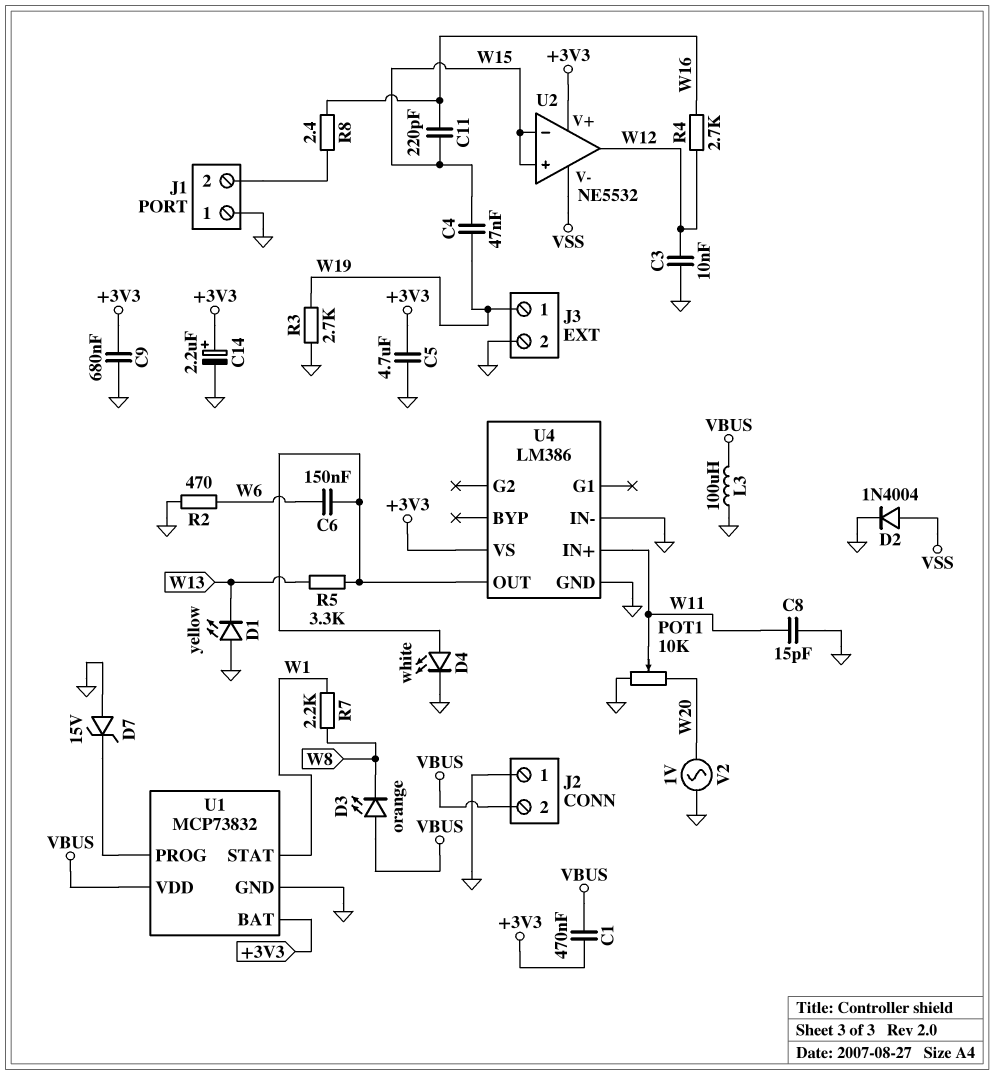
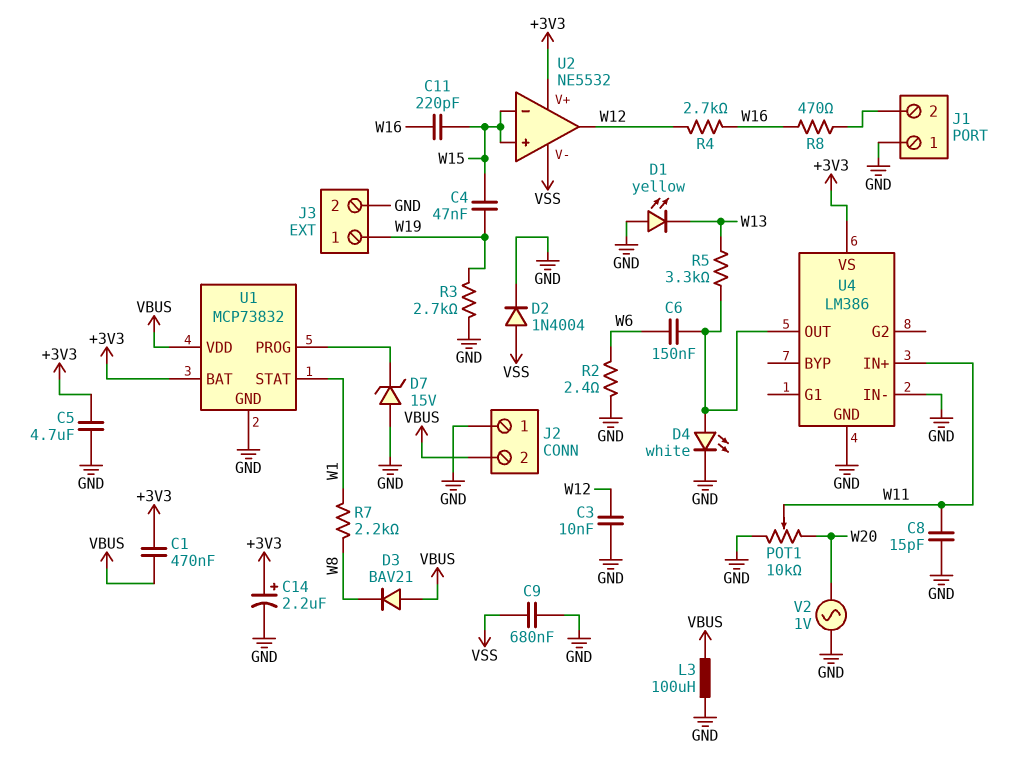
C9: 680nF (+3V3, GND) -> 680nF (GND, VSS)
D3: LED orange (A VBUS, K W8) -> diode BAV21 (A VBUS, K W8)
R2: 470 (GND, W6) -> 2.4 (GND, W6)
R8: 2.4 (J1/2, W16) -> 470 (J1/2, W16)

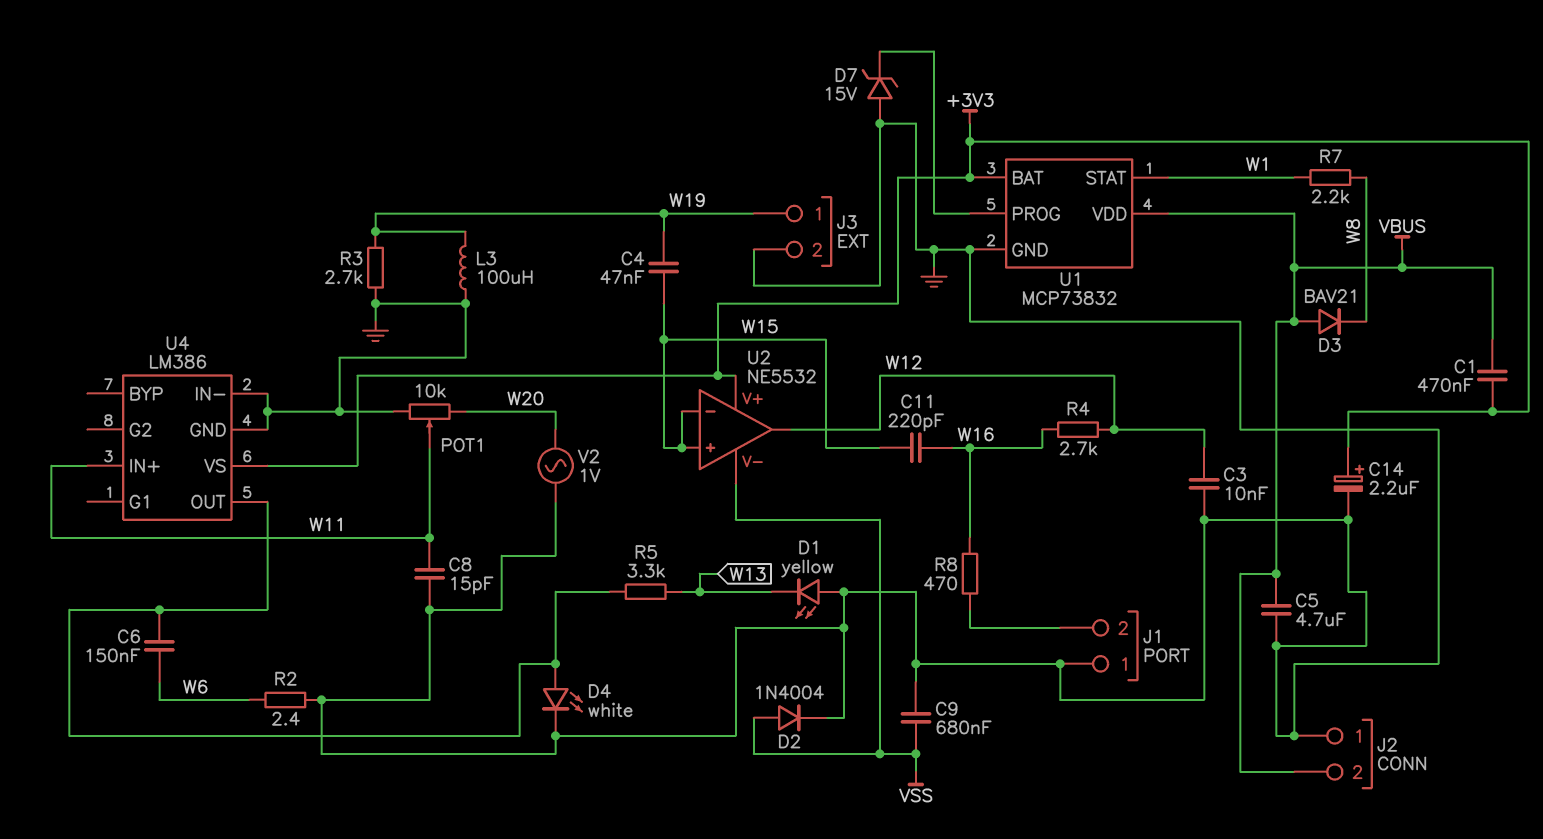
C5: 4.7uF (+3V3, GND) -> 4.7uF (GND, VBUS)
L3: 100uH (GND, VBUS) -> 100uH (GND, W19)

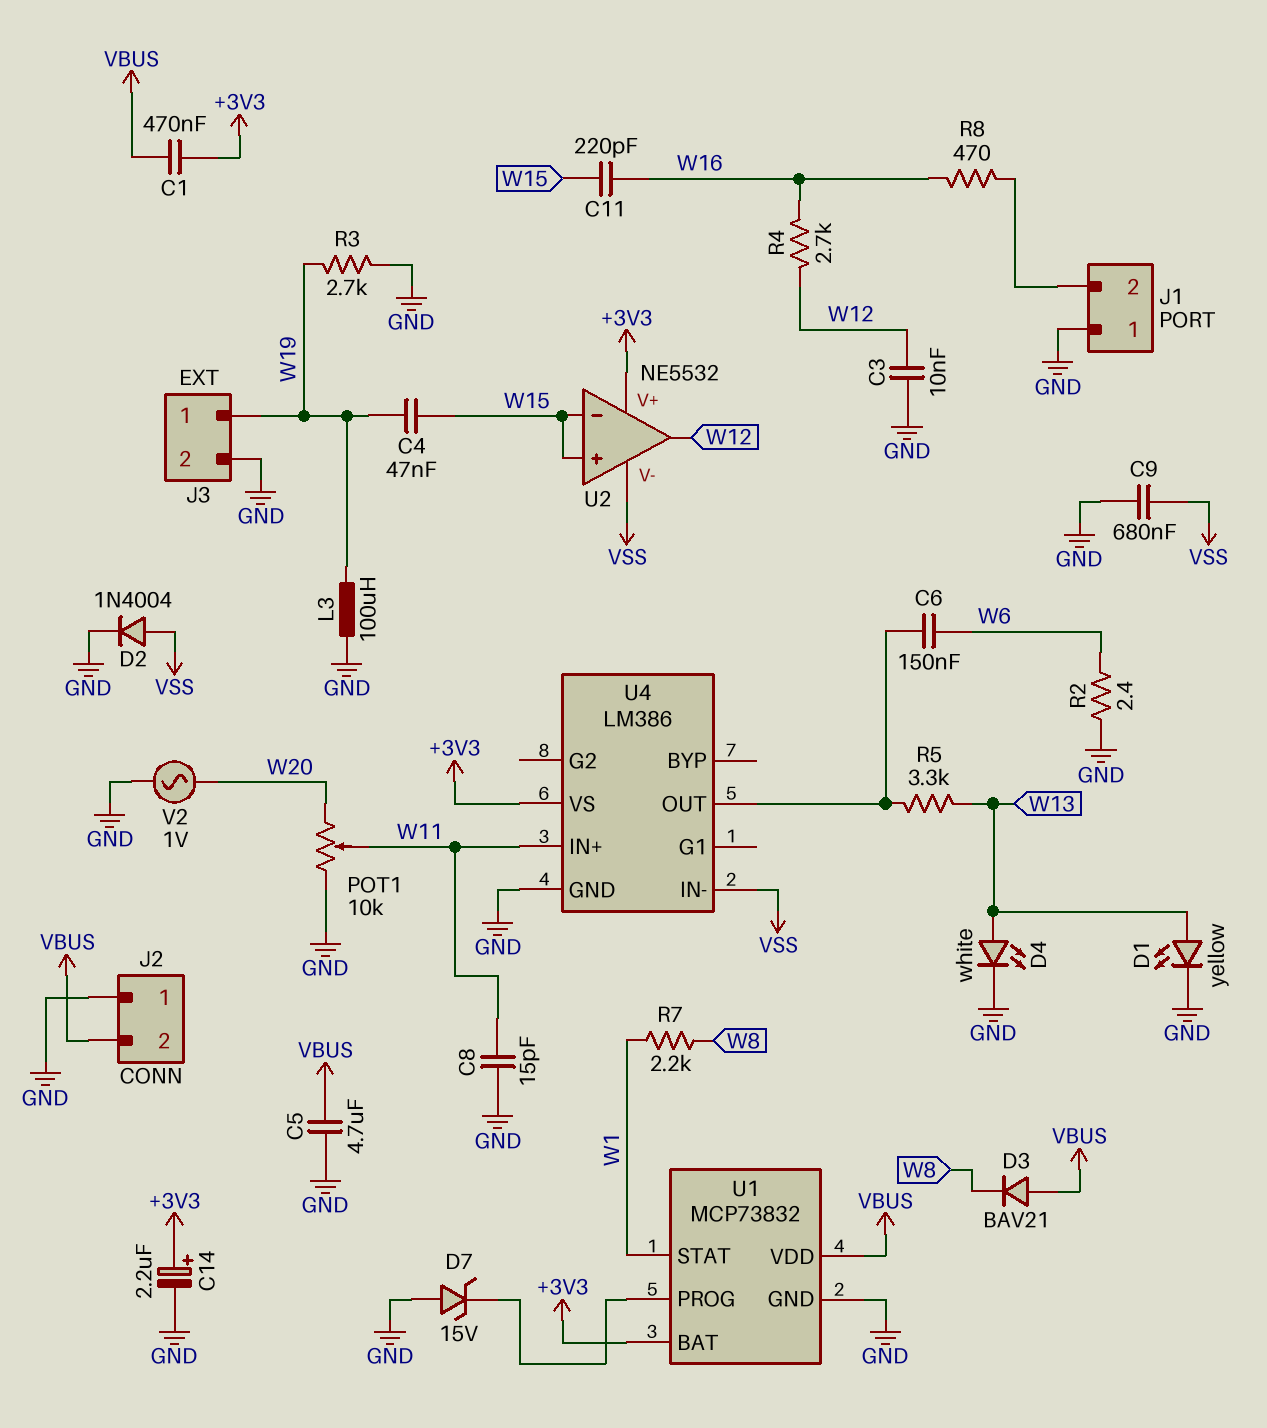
D1: LED yellow (A GND, K W13) -> LED yellow (A W13, K GND)
D4: LED white (A U4/OUT, K GND) -> LED white (A W13, K GND)
U4 pin IN-: GND -> VSS

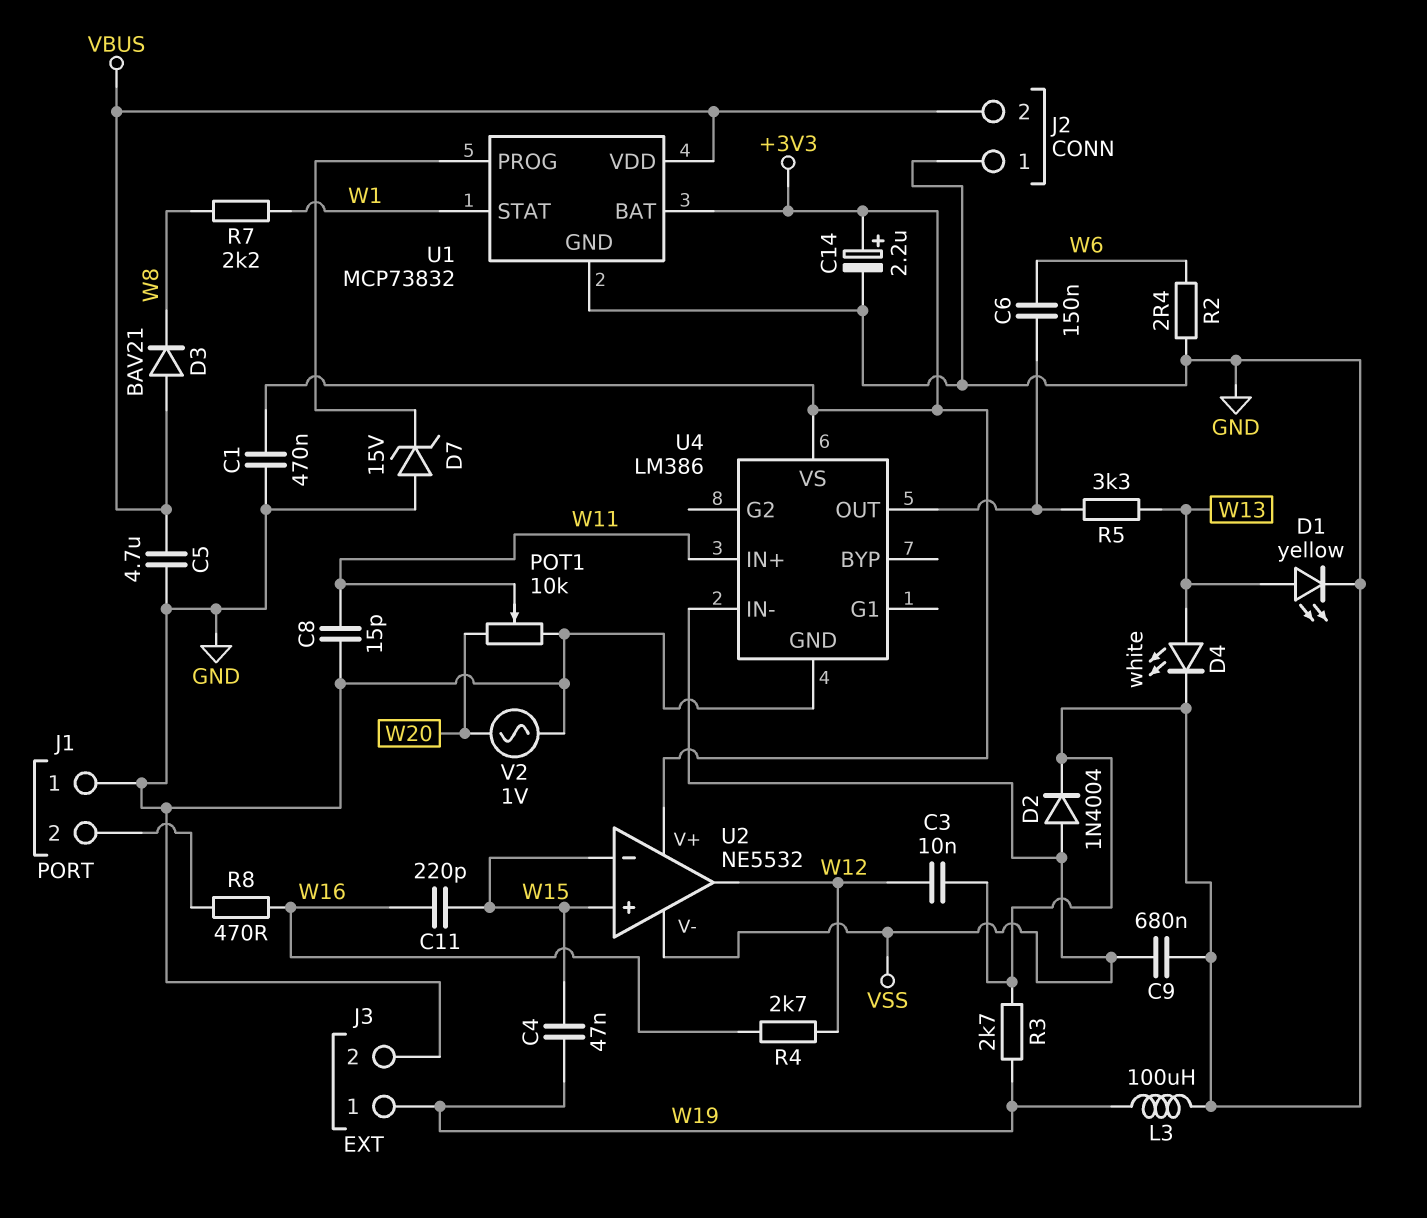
C1: 470nF (+3V3, VBUS) -> 470nF (+3V3, GND)

